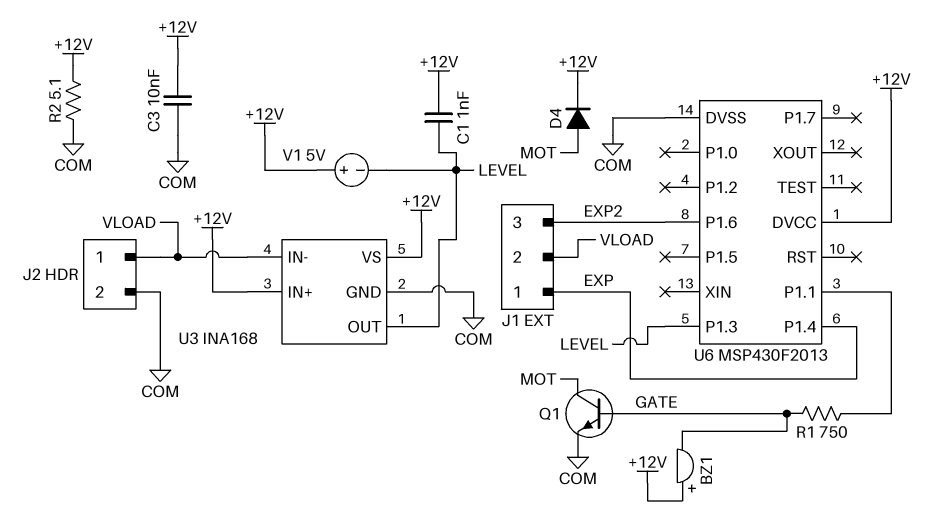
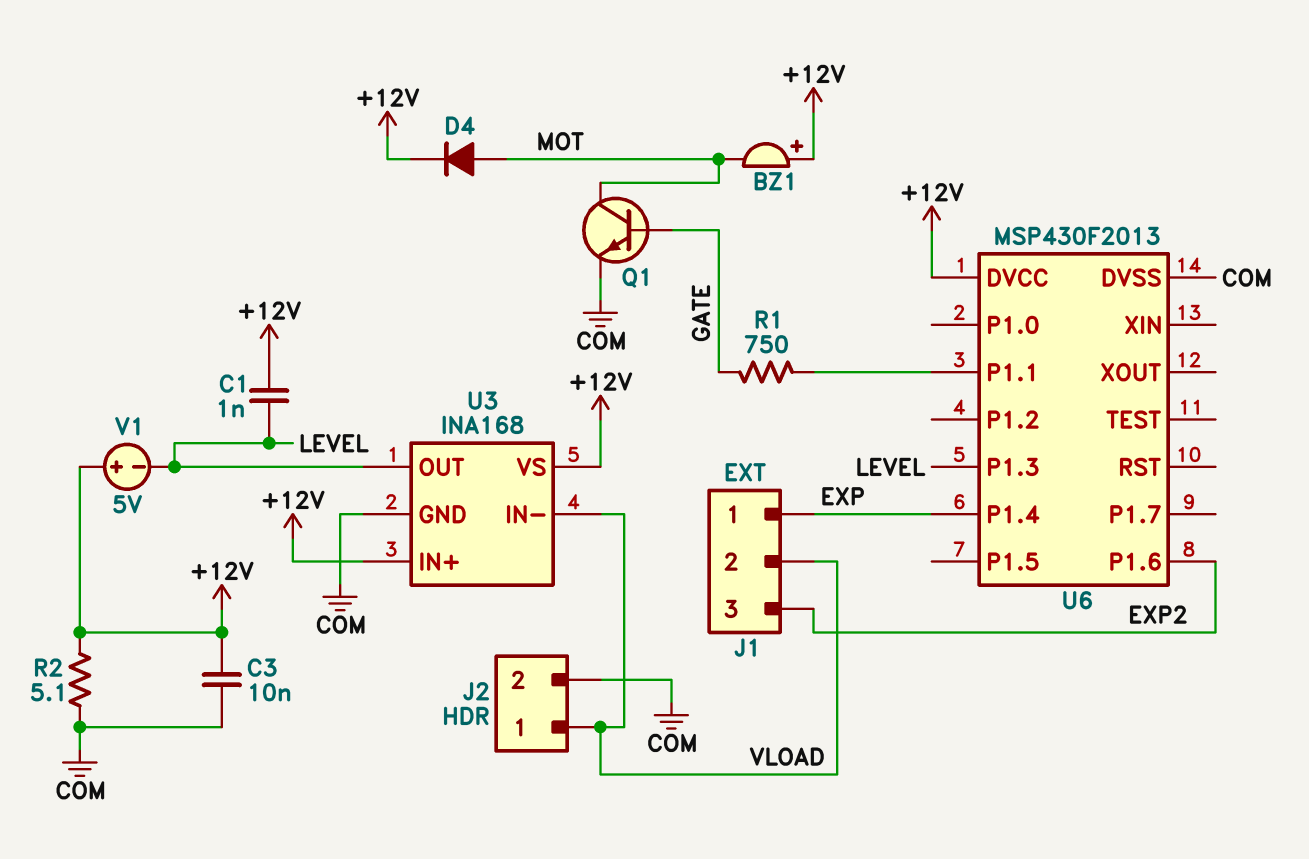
BZ1: buzzer (plus +12V, minus GATE) -> buzzer (plus +12V, minus MOT)

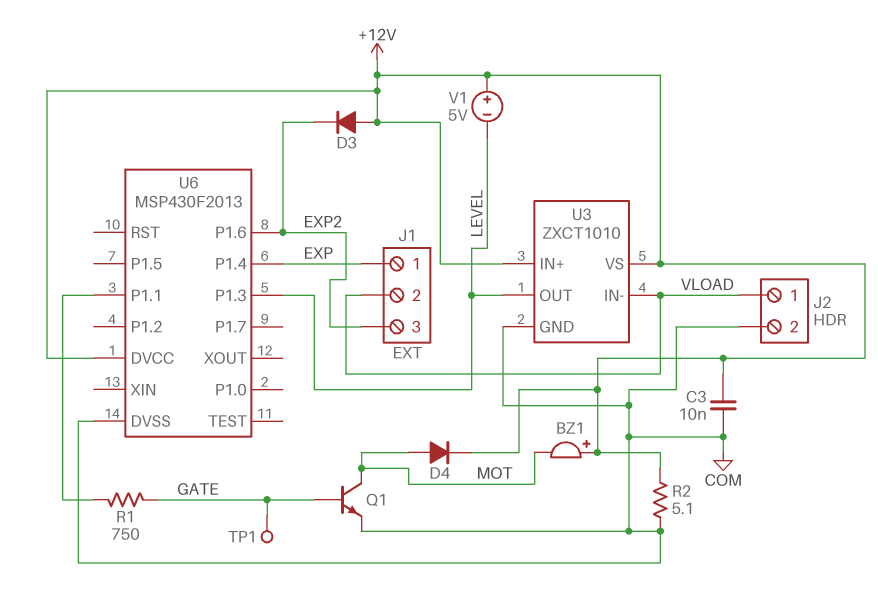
C1: 1nF (+12V, LEVEL) -> none
D3: none -> diode (A +12V, K EXP2)
TP1: none -> test point (GATE)
U3: INA168 -> ZXCT1010

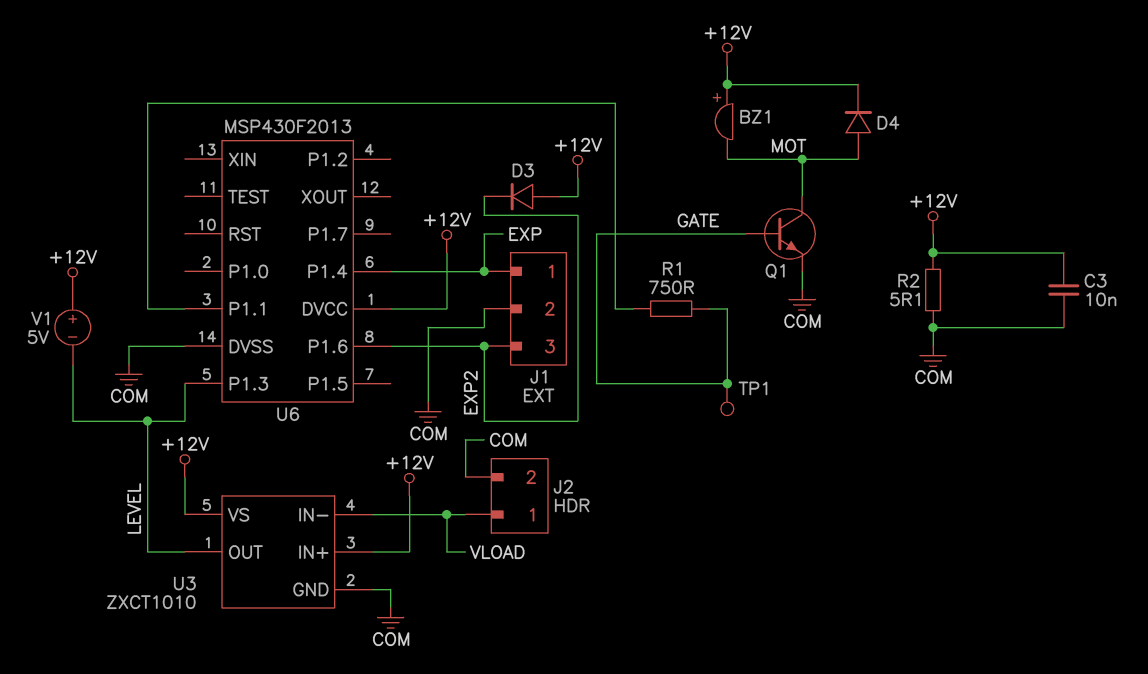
J1 pin 2: VLOAD -> COM

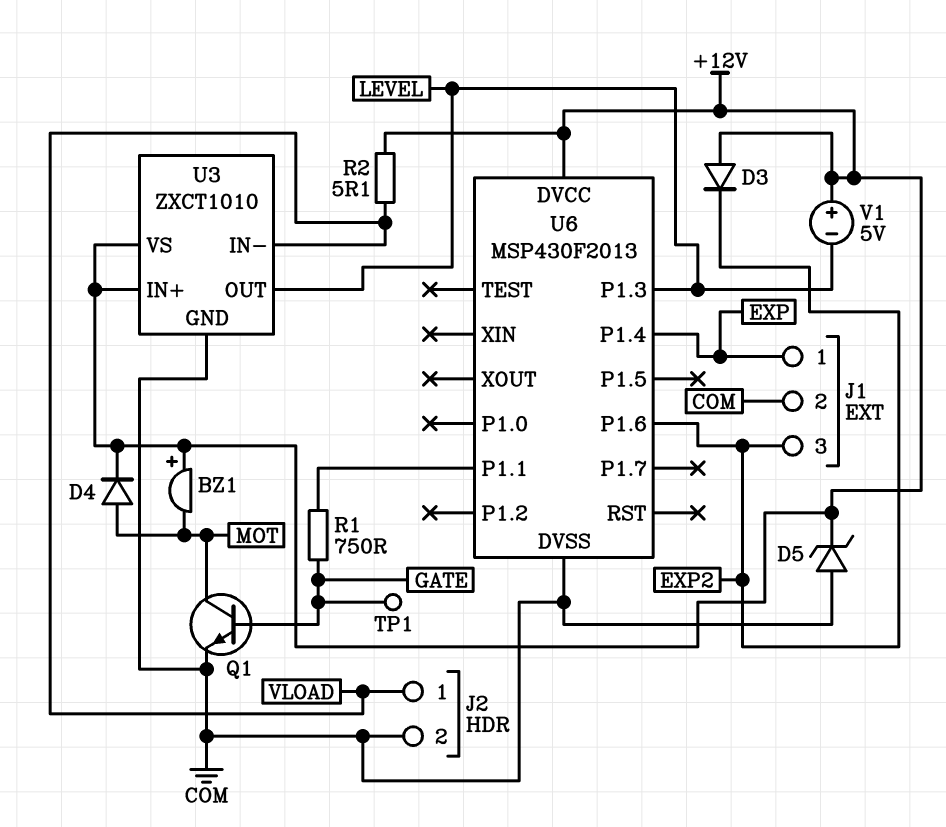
C3: 10nF (+12V, COM) -> none
D5: none -> zener (A COM, K +12V)
R2: 5.1 (+12V, COM) -> 5.1 (+12V, VLOAD)

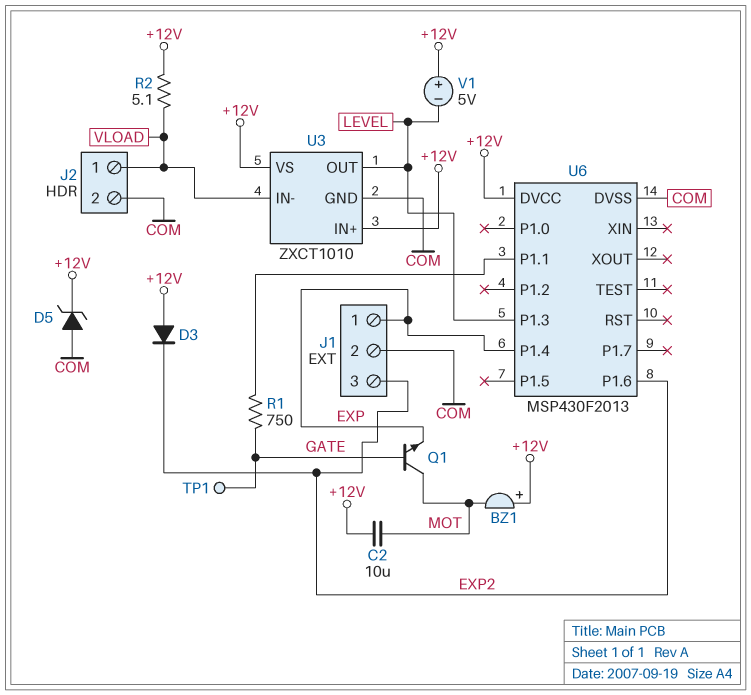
C2: none -> 10uF (+12V, MOT)
D4: diode (A MOT, K +12V) -> none
Q1: NPN (B GATE, C MOT, E COM) -> NPN (B GATE, C MOT, E EXP)

